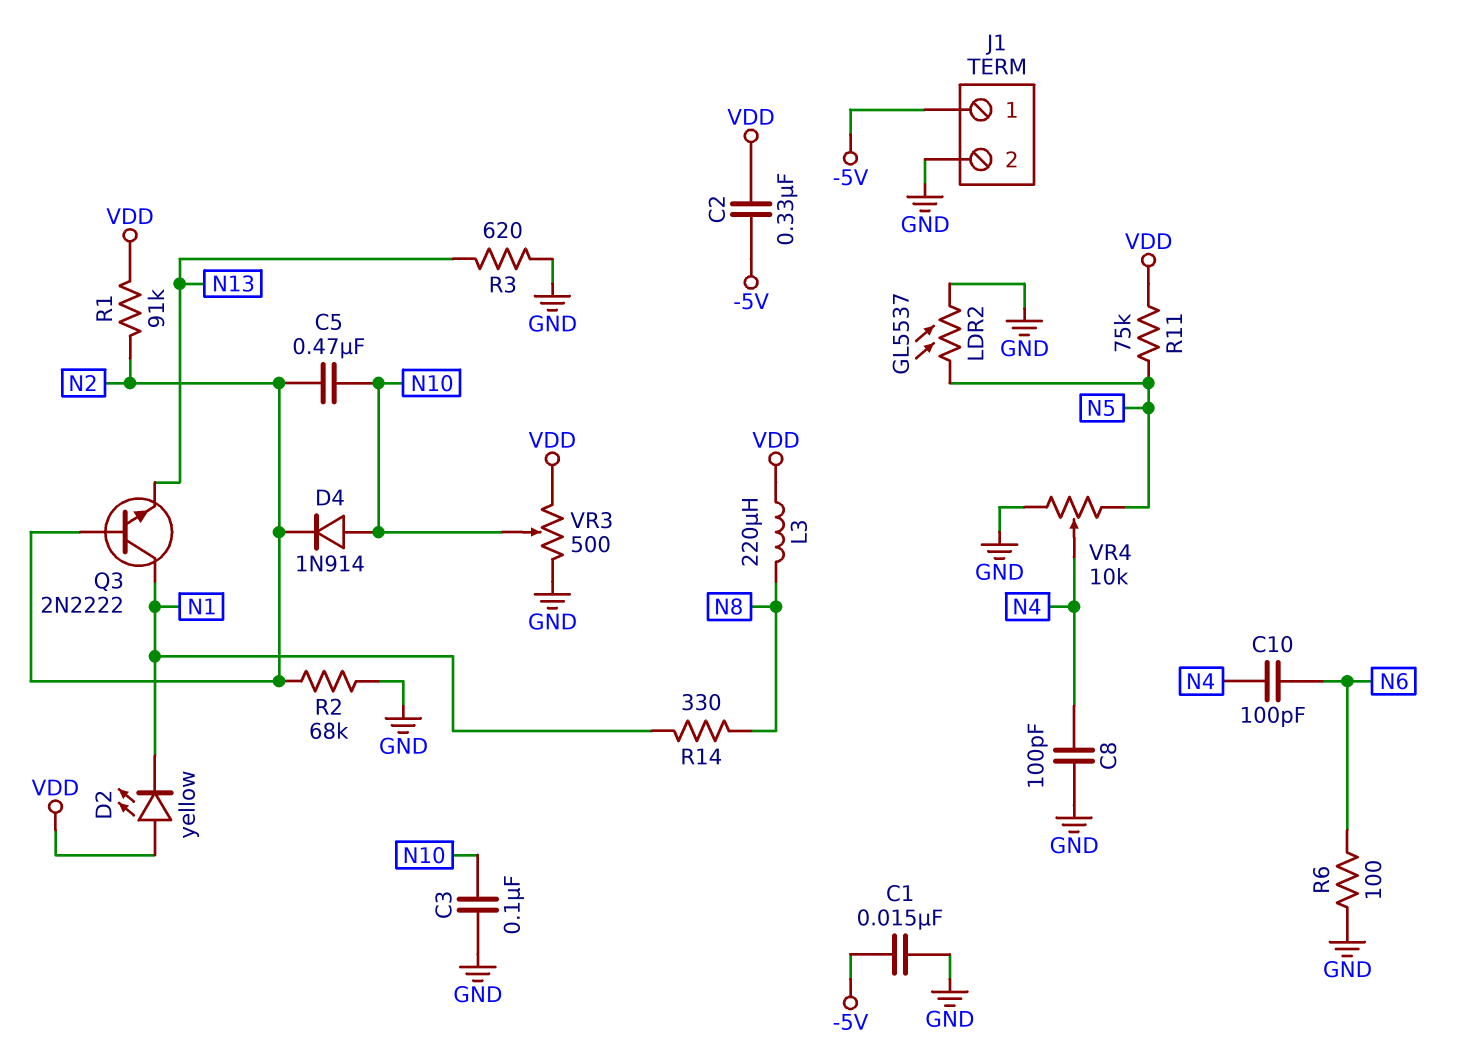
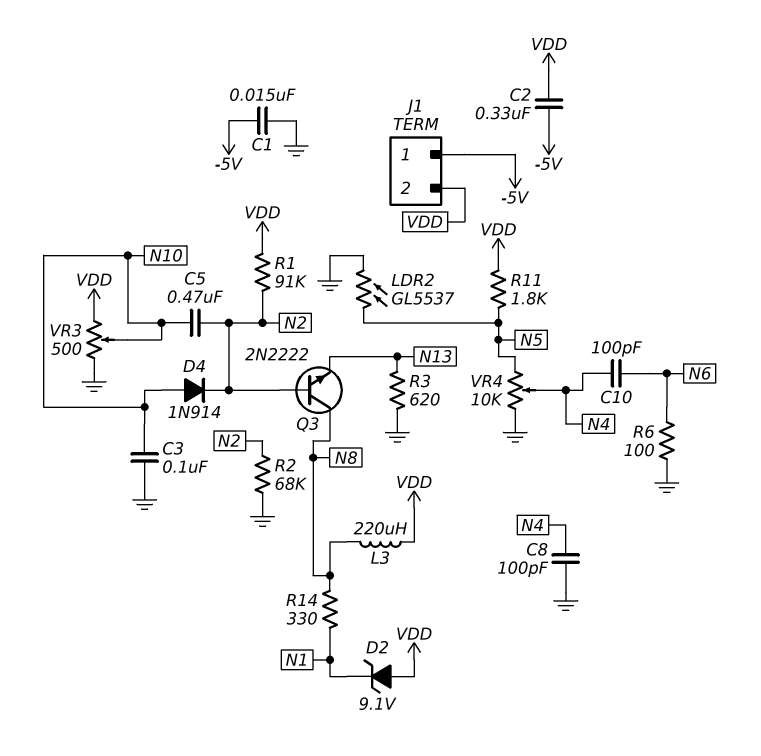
D2: LED yellow (A VDD, K N1) -> zener 9.1V (A VDD, K N1)
J1 pin 2: GND -> VDD
Q3: NPN 2N2222 (B N2, C N1, E N13) -> NPN 2N2222 (B N2, C N8, E N13)
R11: 75k (N5, VDD) -> 1.8k (N5, VDD)

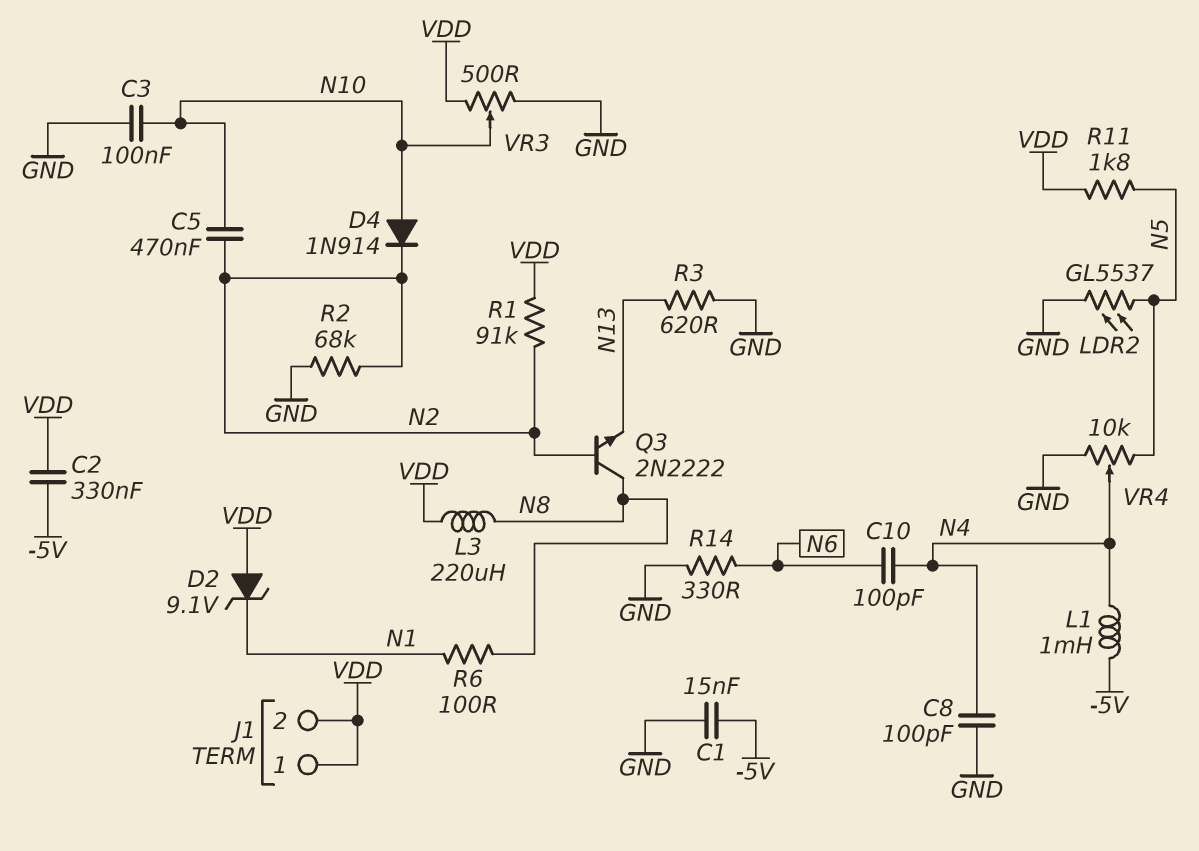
J1 pin 1: -5V -> VDD
L1: none -> 1mH (-5V, N4)
R6: 100 (GND, N6) -> 100 (N1, N8)
R14: 330 (N1, N8) -> 330 (GND, N6)

